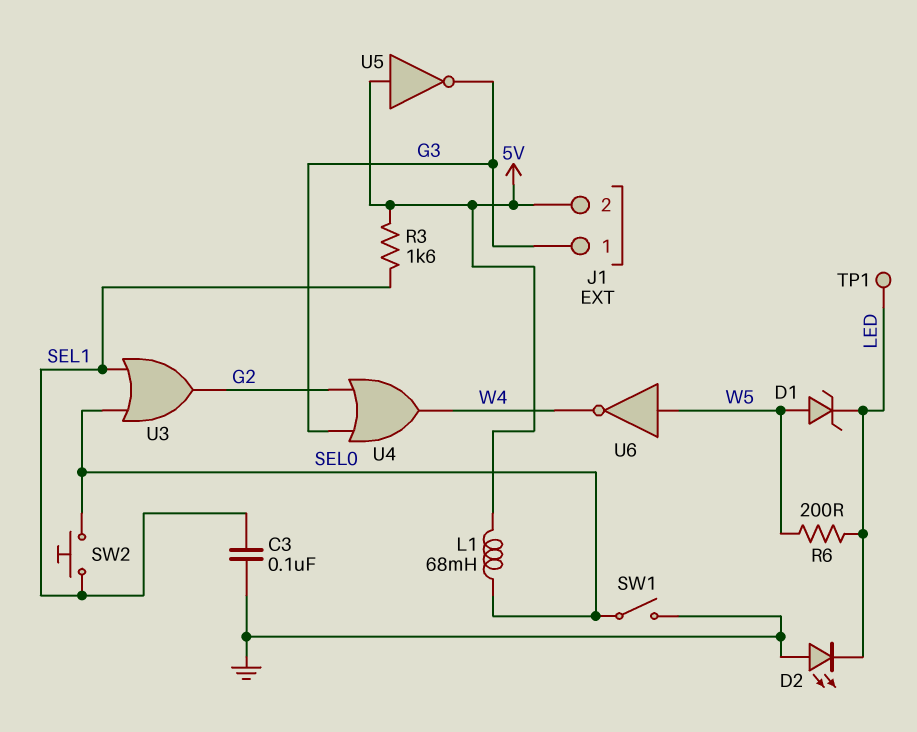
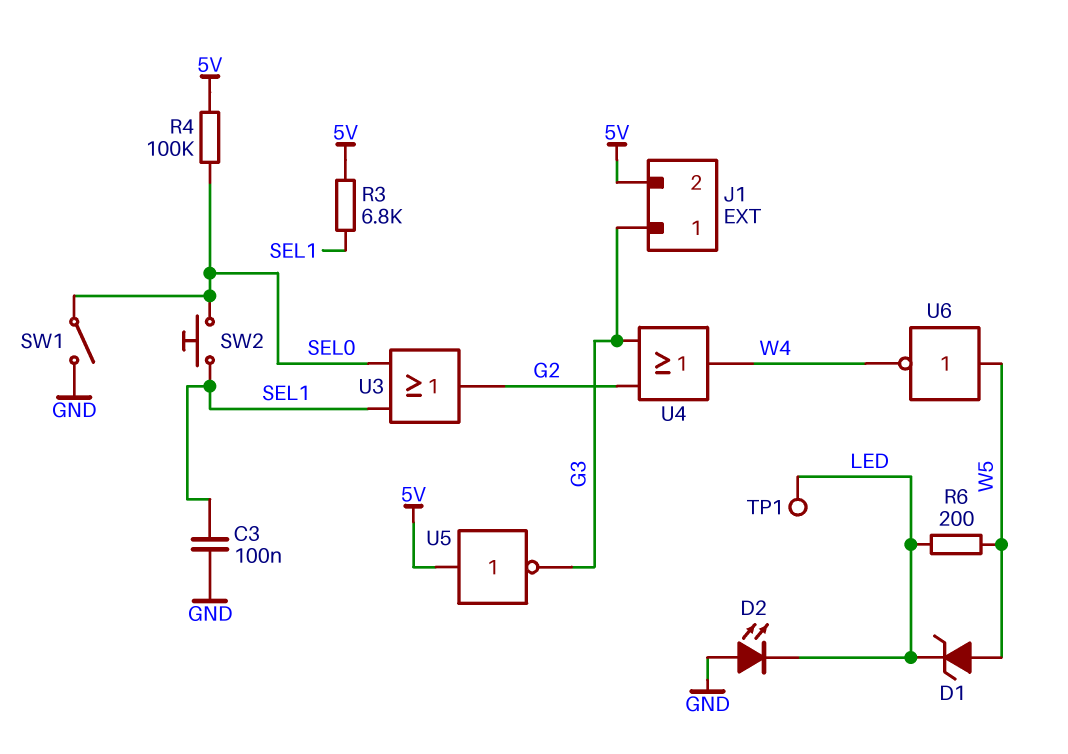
L1: 68mH (5V, SEL0) -> none
R3: 1.6k (5V, SEL1) -> 6.8k (5V, SEL1)
R4: none -> 100k (5V, SEL0)

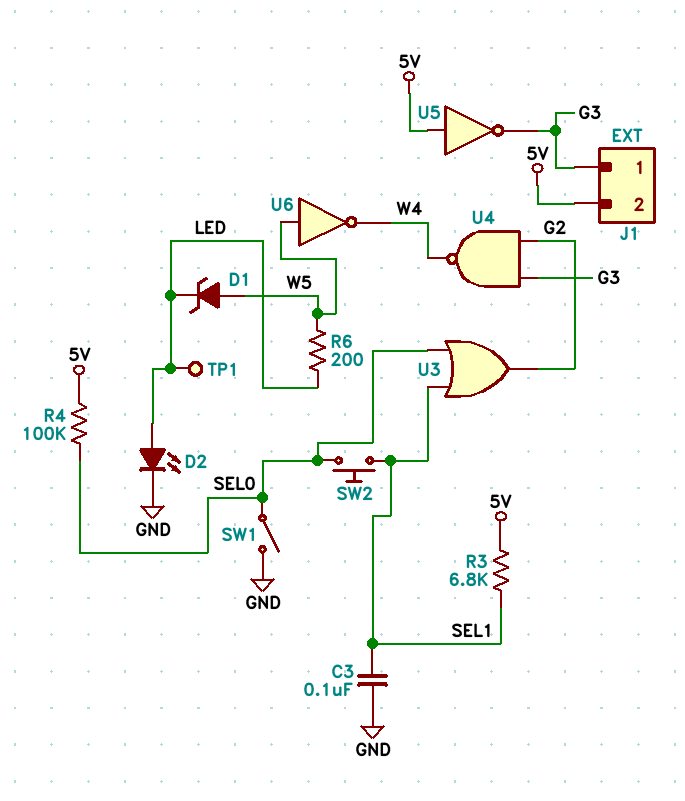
D2: LED (A GND, K LED) -> LED (A LED, K GND)
U4: OR (in G2, in G3, out W4) -> NAND (in G2, in G3, out W4)

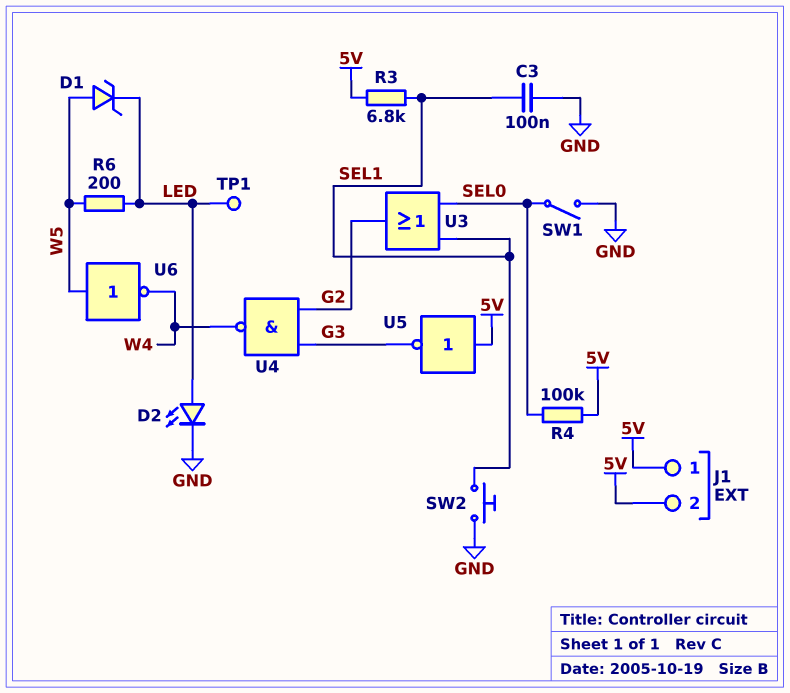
J1 pin 1: G3 -> 5V
SW2: button (SEL0, SEL1) -> button (GND, SEL1)

